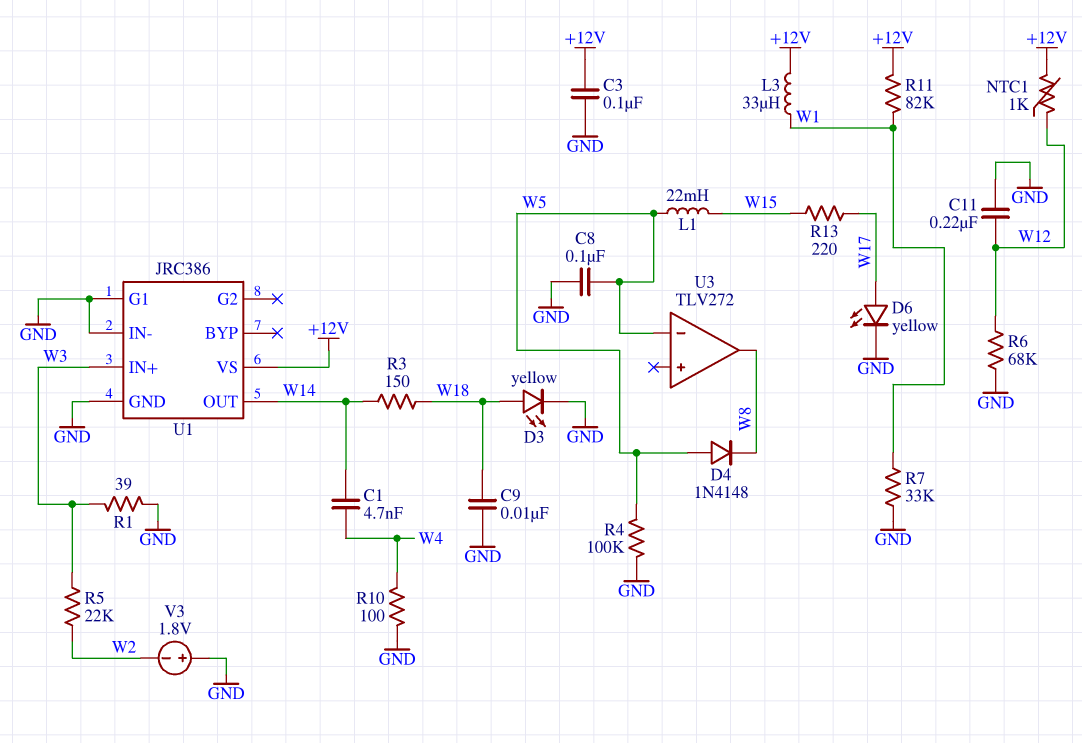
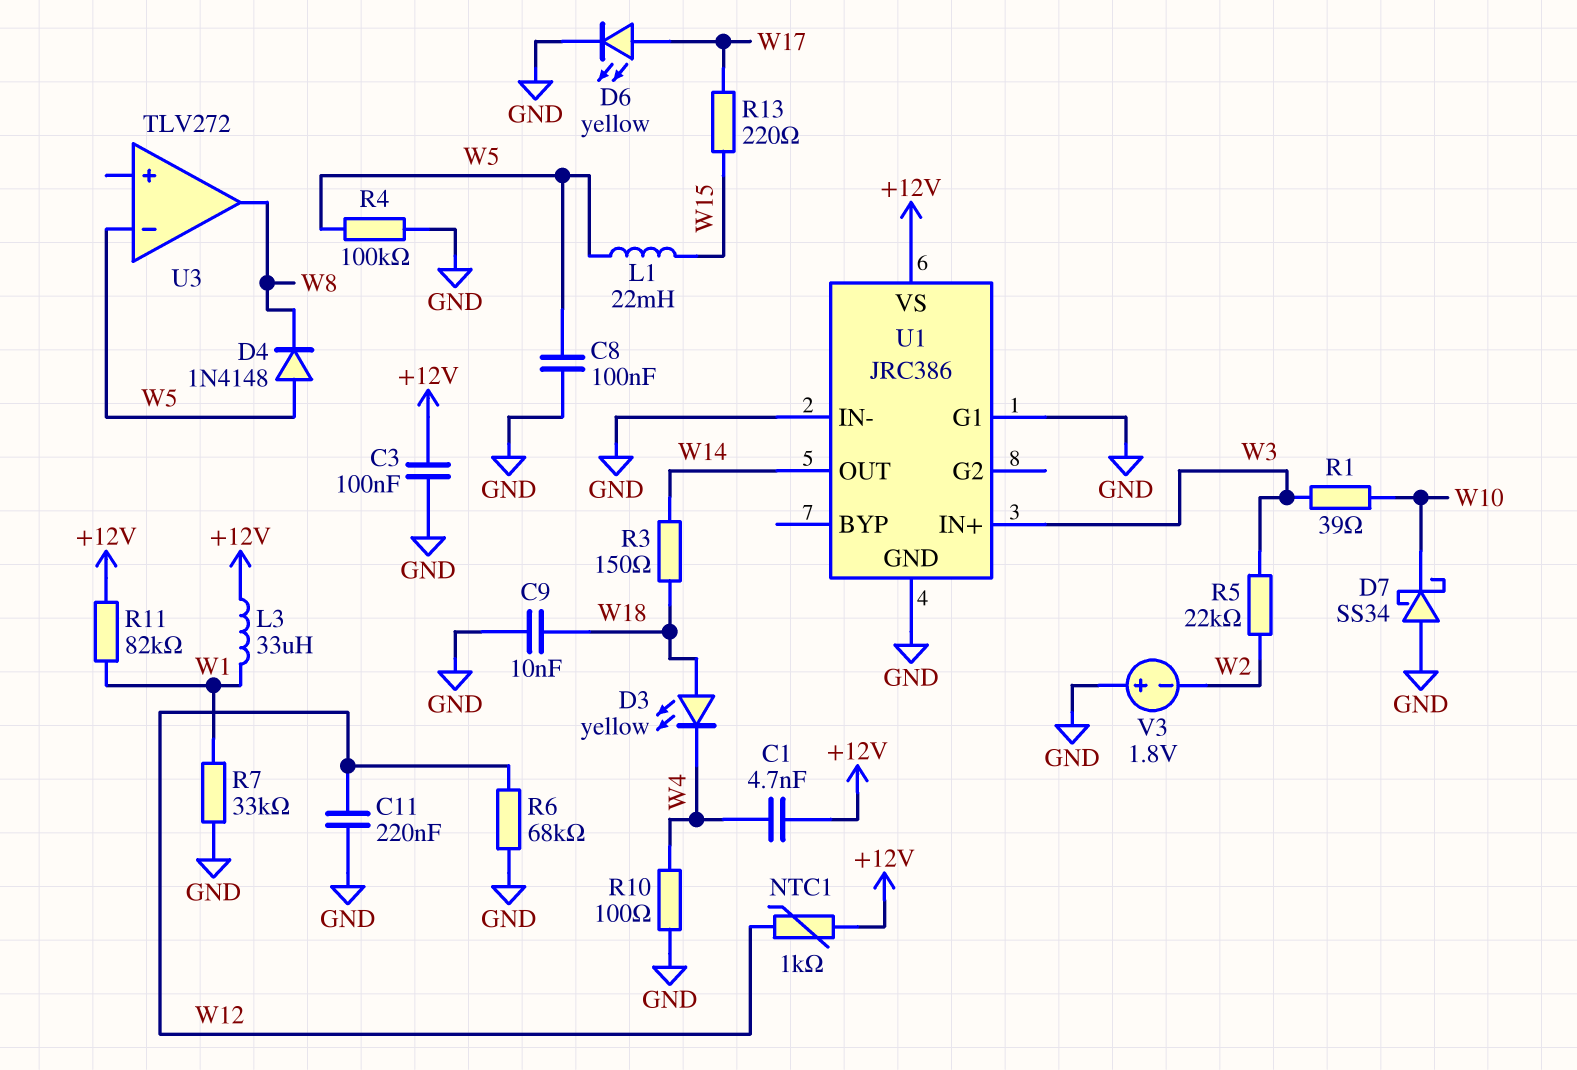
C1: 4.7nF (W4, W14) -> 4.7nF (+12V, W4)
D3: LED yellow (A W18, K GND) -> LED yellow (A W18, K W4)
D7: none -> schottky SS34 (A GND, K W10)
R1: 39 (GND, W3) -> 39 (W3, W10)

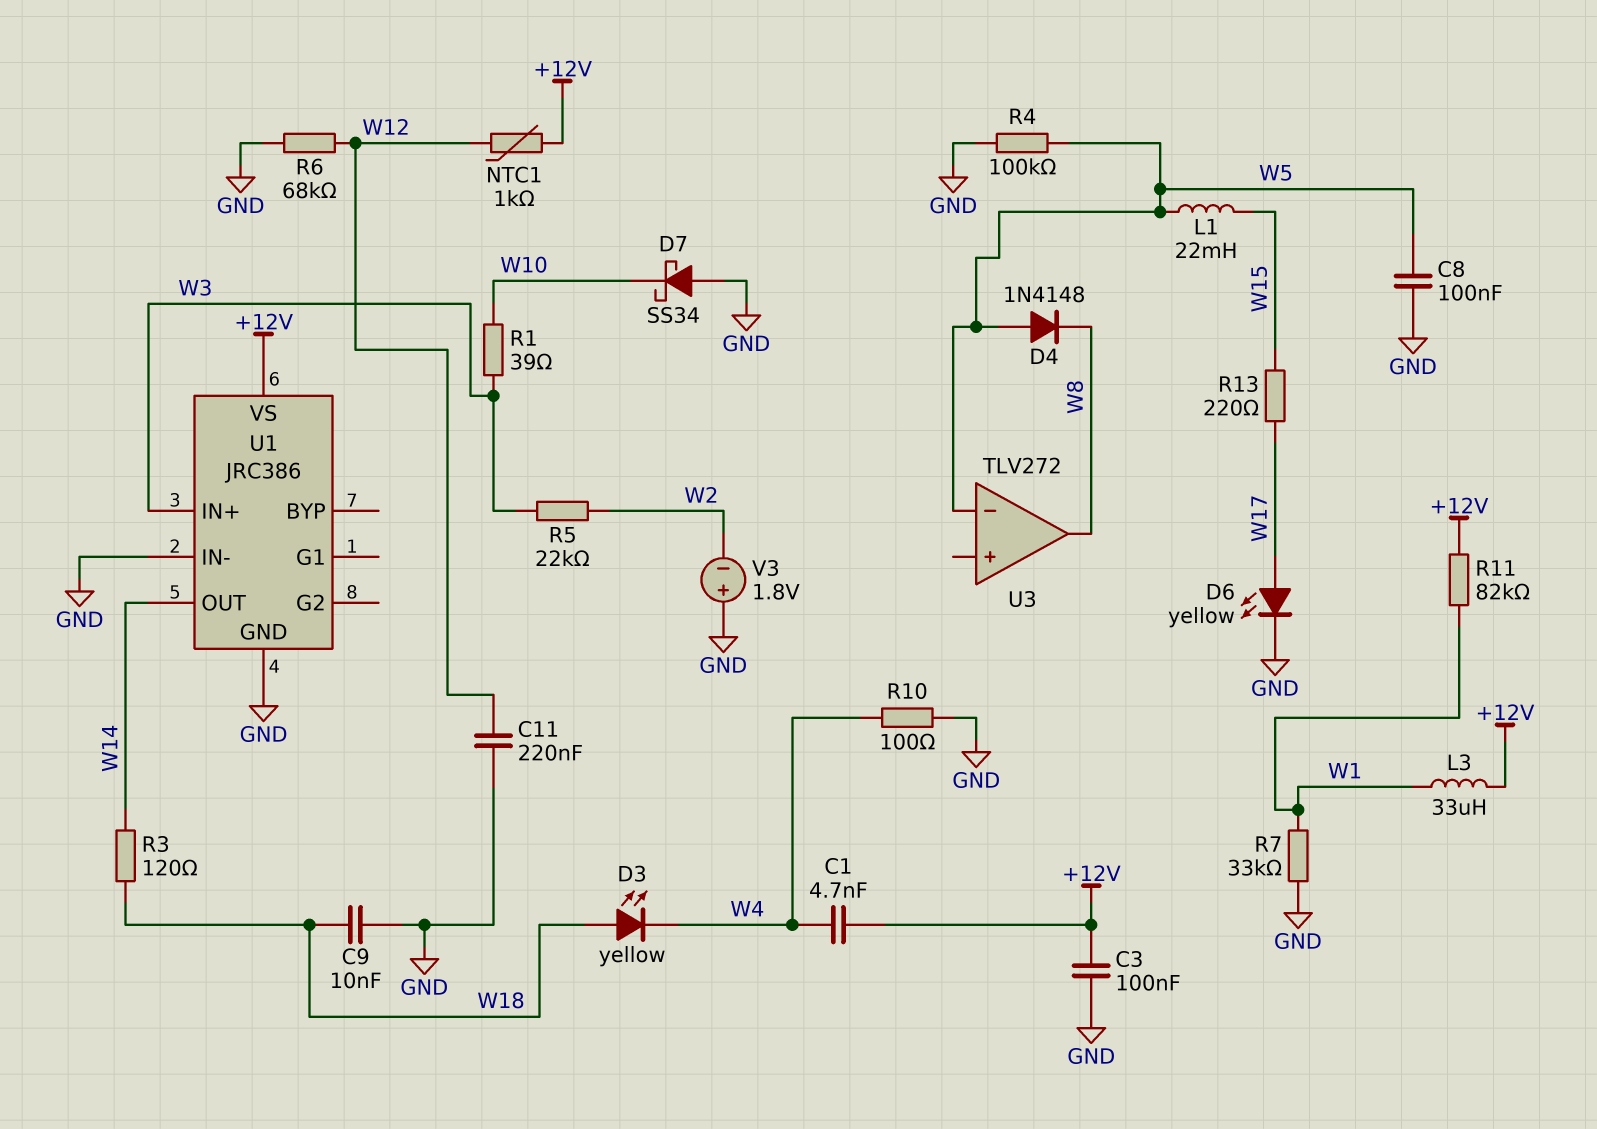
R3: 150 (W14, W18) -> 120 (W14, W18)
U1 pin G1: GND -> none

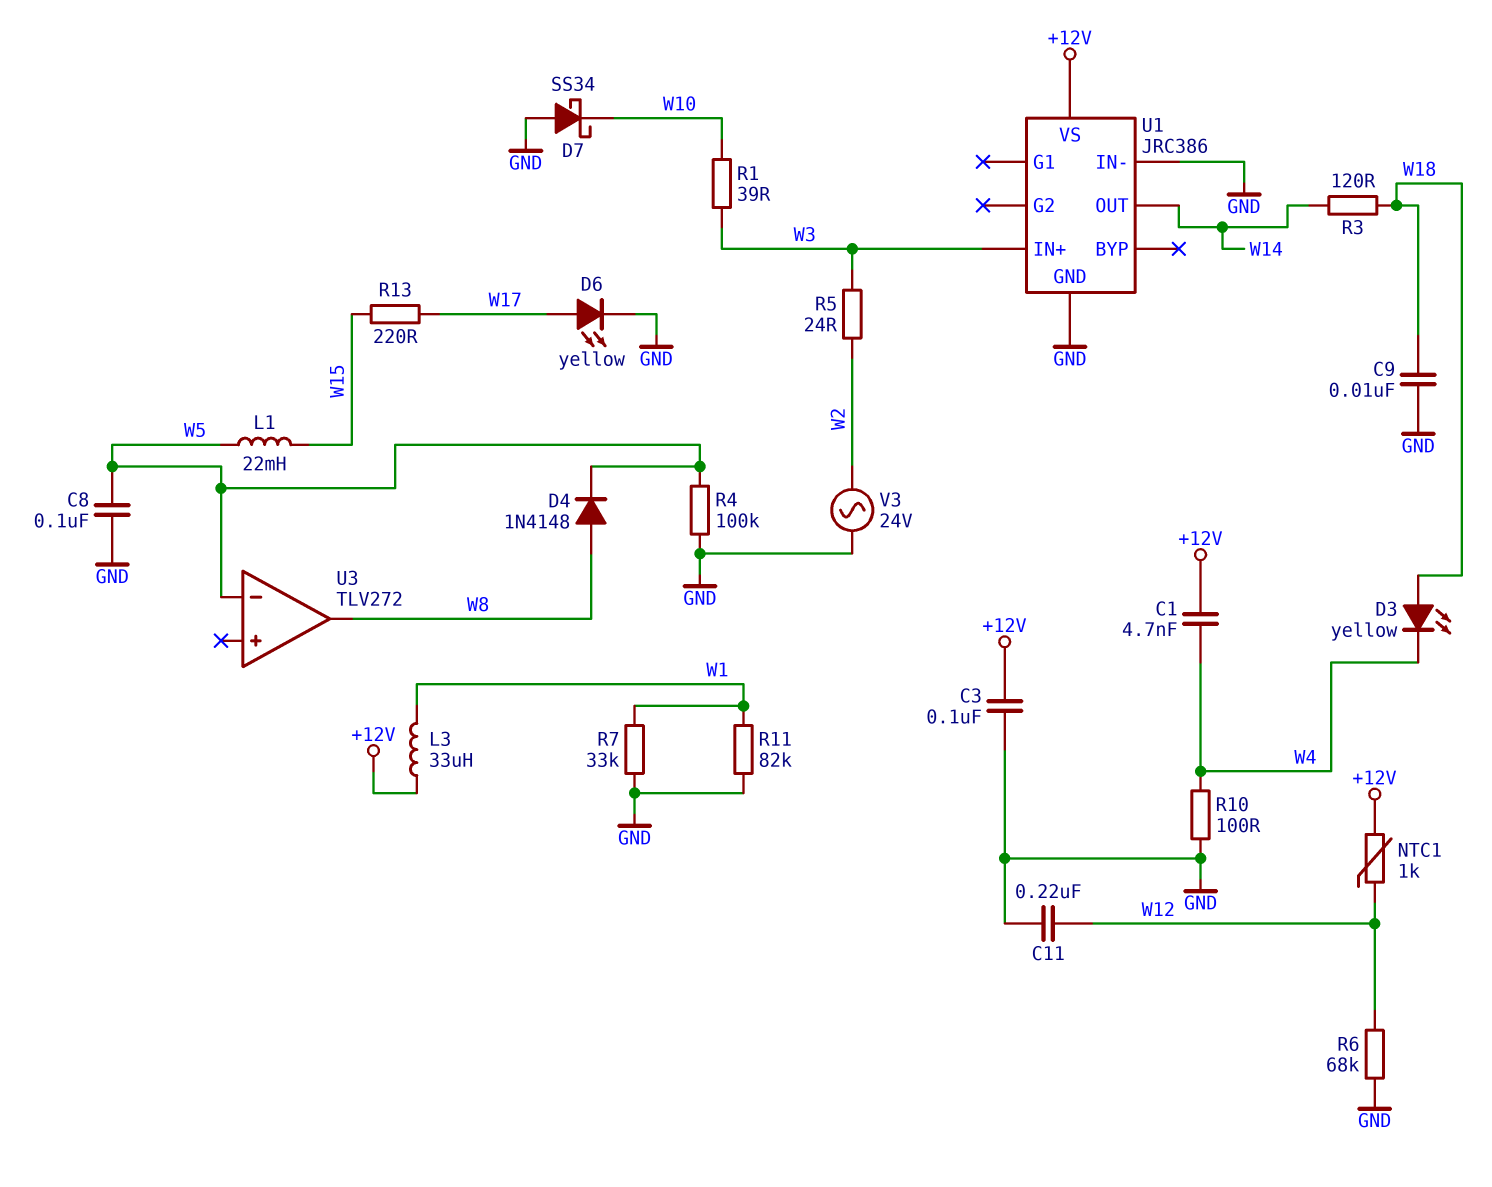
D4: diode 1N4148 (A W5, K W8) -> diode 1N4148 (A W8, K W5)
R5: 22k (W2, W3) -> 24 (W2, W3)
R11: 82k (+12V, W1) -> 82k (GND, W1)
V3: 1.8V (plus GND, minus W2) -> AC 24V (GND, W2)

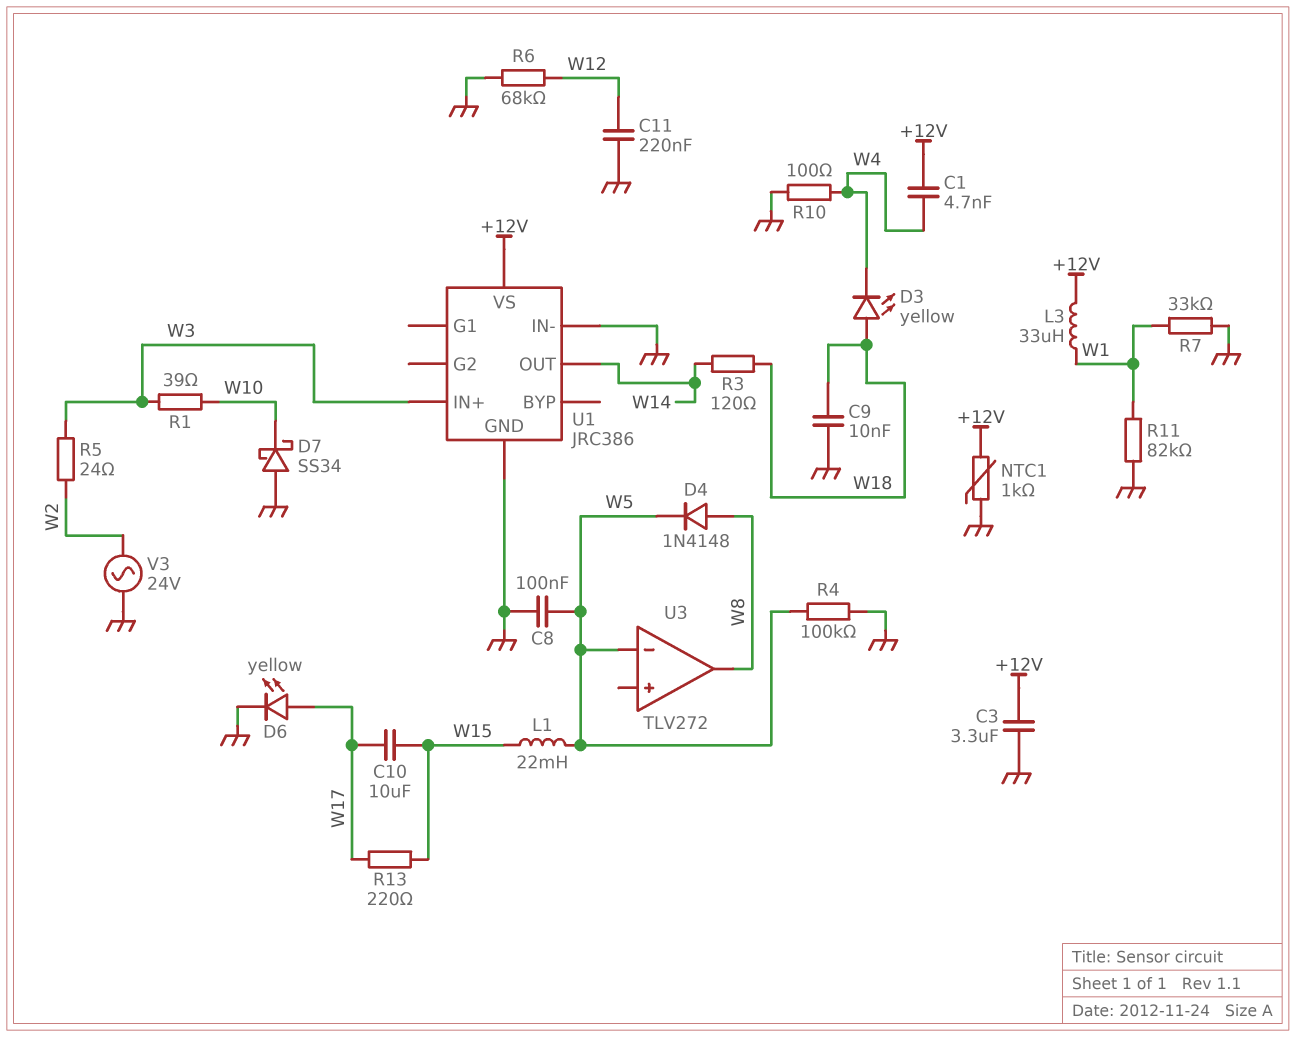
C3: 100nF (+12V, GND) -> 3.3uF (+12V, GND)
C10: none -> 10uF (W15, W17)
NTC1: 1k (+12V, W12) -> 1k (+12V, GND)

